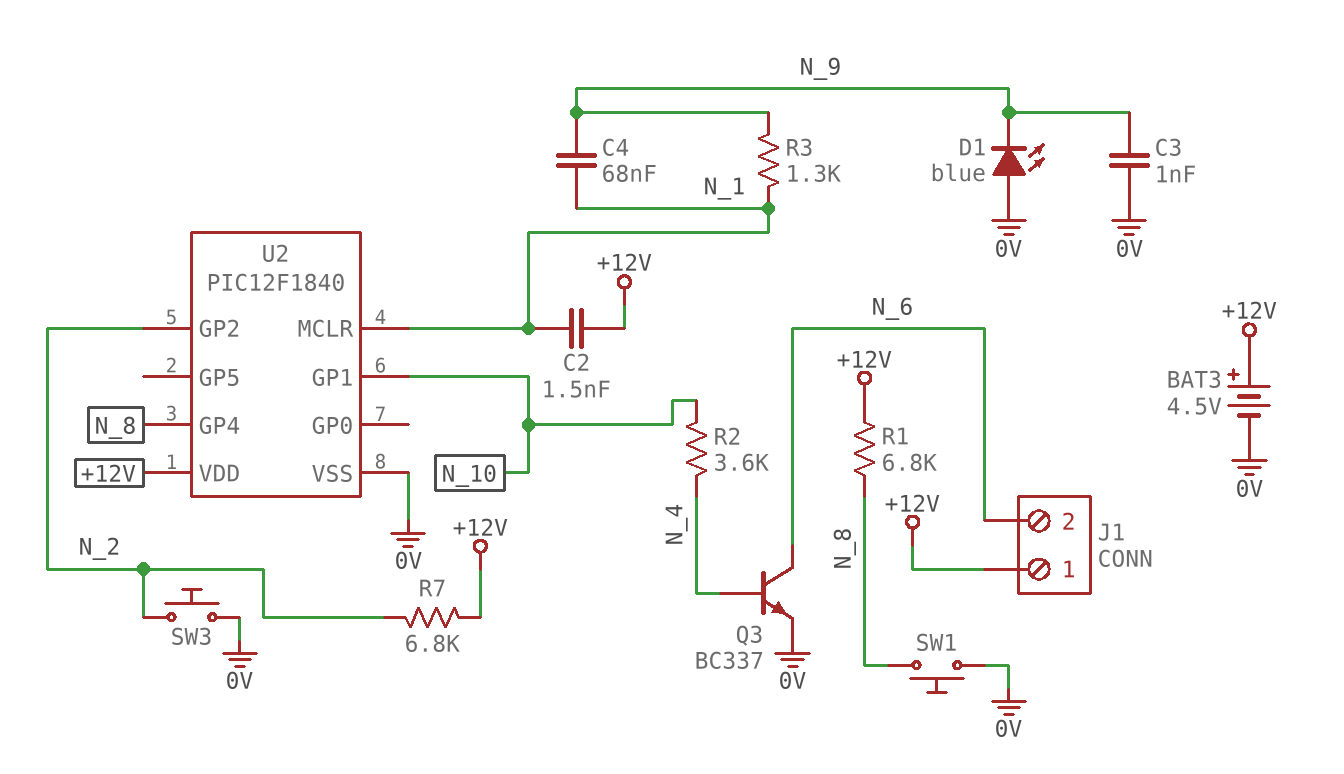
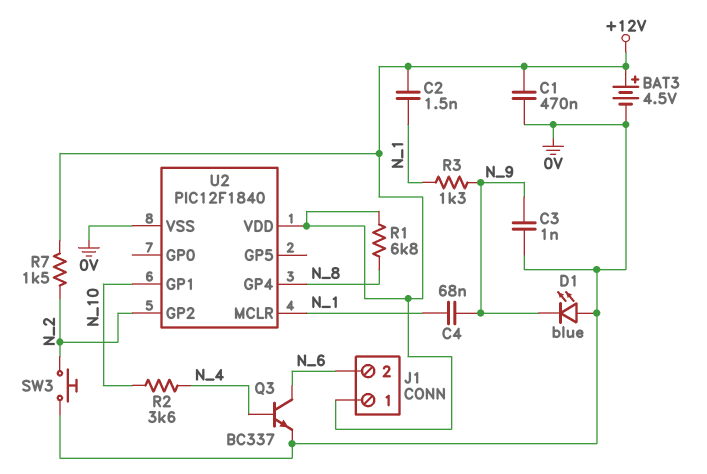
C1: none -> 470nF (+12V, 0V)
R7: 6.8k (+12V, N_2) -> 1.5k (+12V, N_2)
SW1: button (0V, N_8) -> none

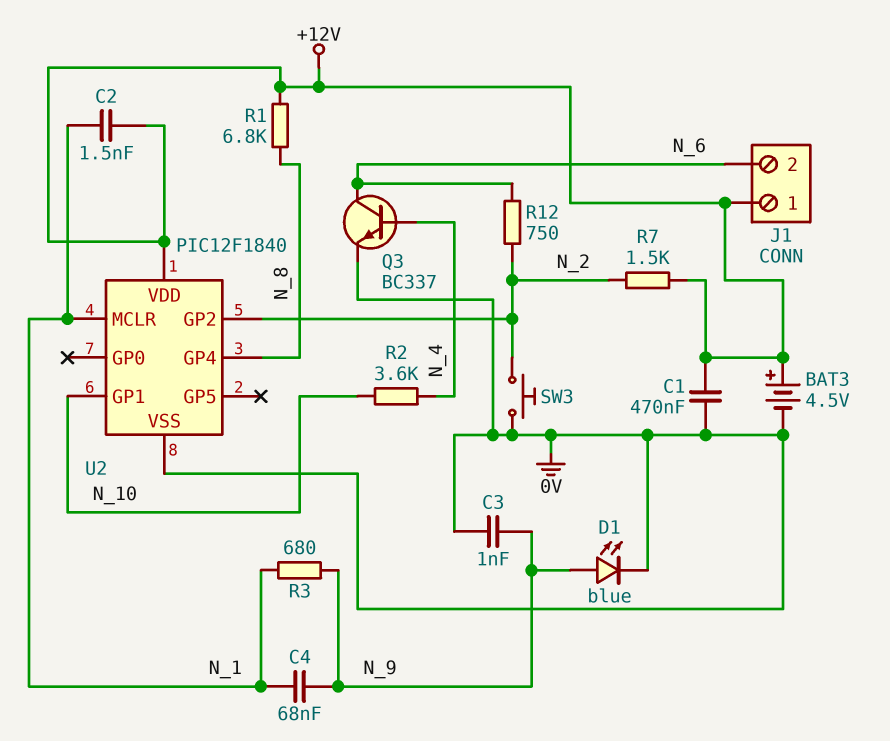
D1: LED blue (A 0V, K N_9) -> LED blue (A N_9, K 0V)
R3: 1.3k (N_1, N_9) -> 680 (N_1, N_9)
R12: none -> 750 (N_2, N_6)

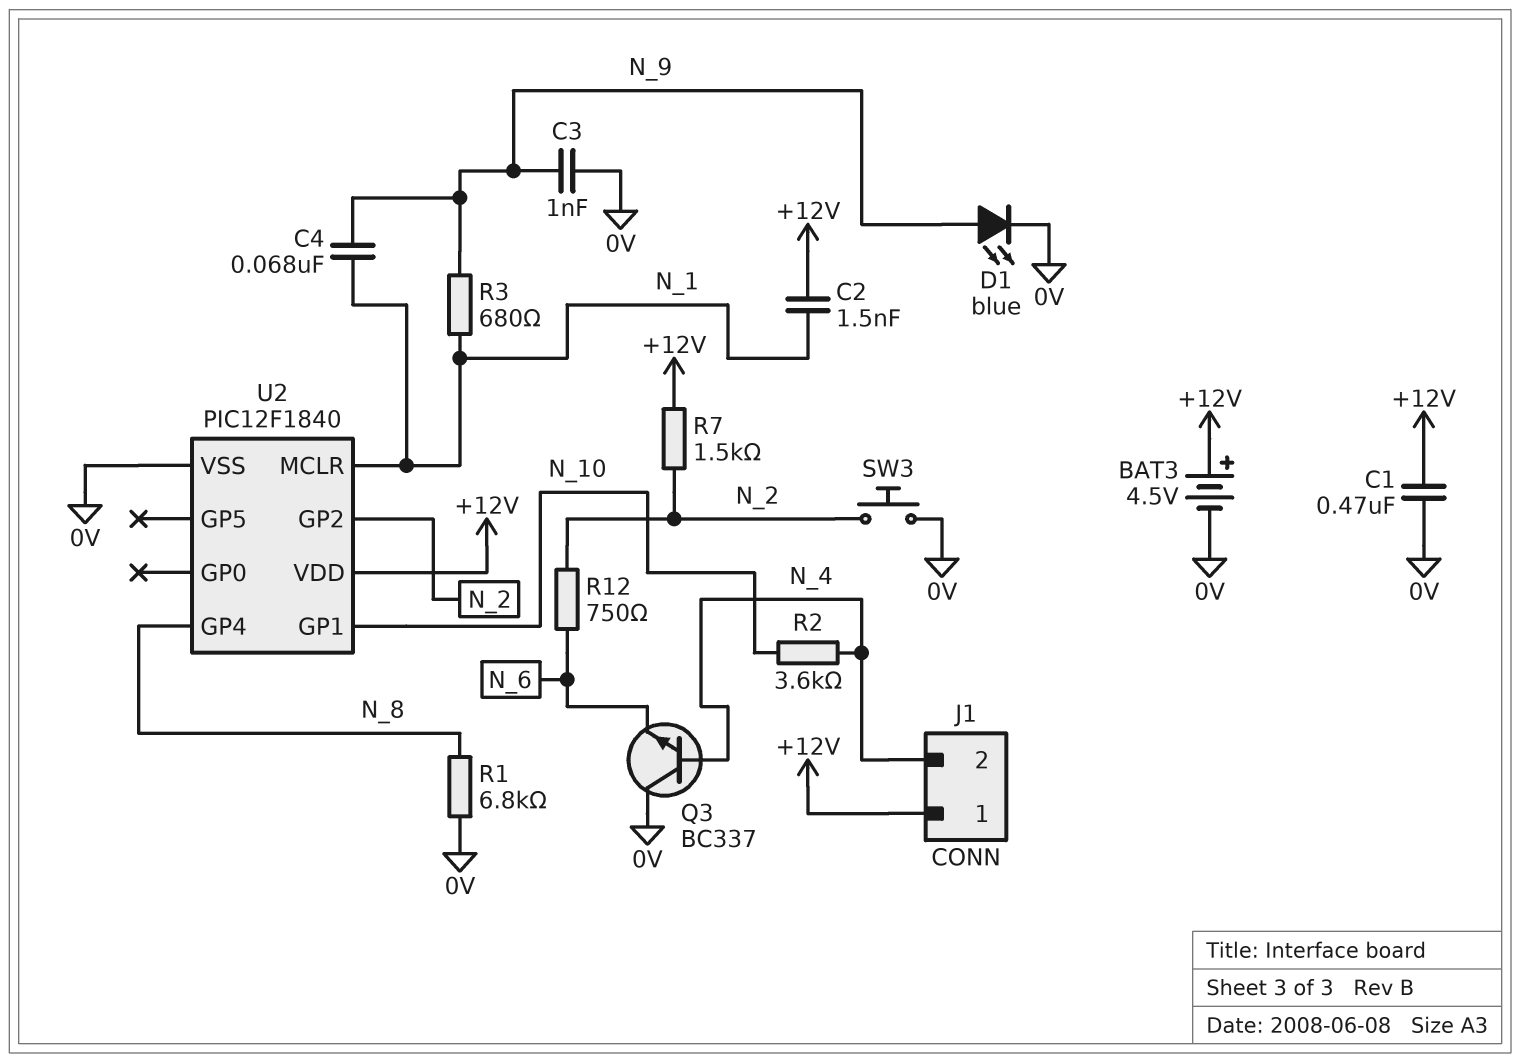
J1 pin 2: N_6 -> N_4
Q3: NPN BC337 (B N_4, C N_6, E 0V) -> NPN BC337 (B N_4, C 0V, E N_6)
R1: 6.8k (+12V, N_8) -> 6.8k (0V, N_8)

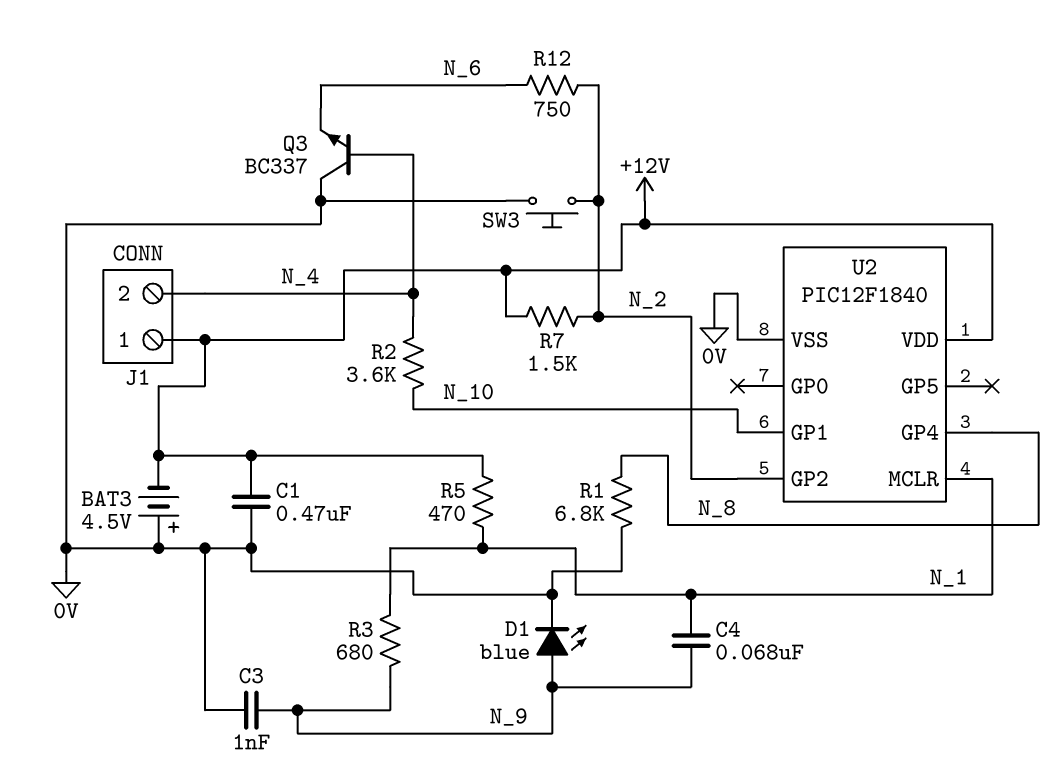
BAT3: 4.5V (plus +12V, minus 0V) -> 4.5V (plus 0V, minus +12V)
C2: 1.5nF (+12V, N_1) -> none
R5: none -> 470 (+12V, N_1)

